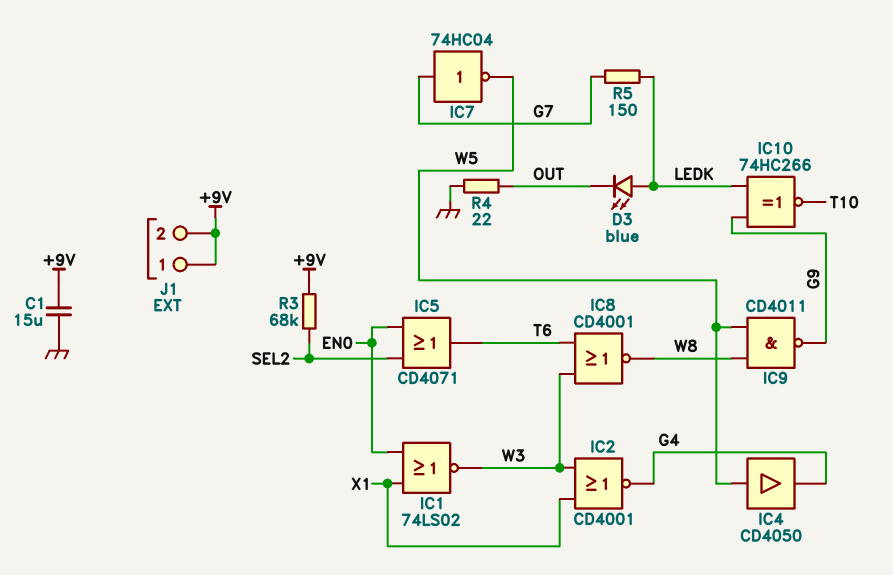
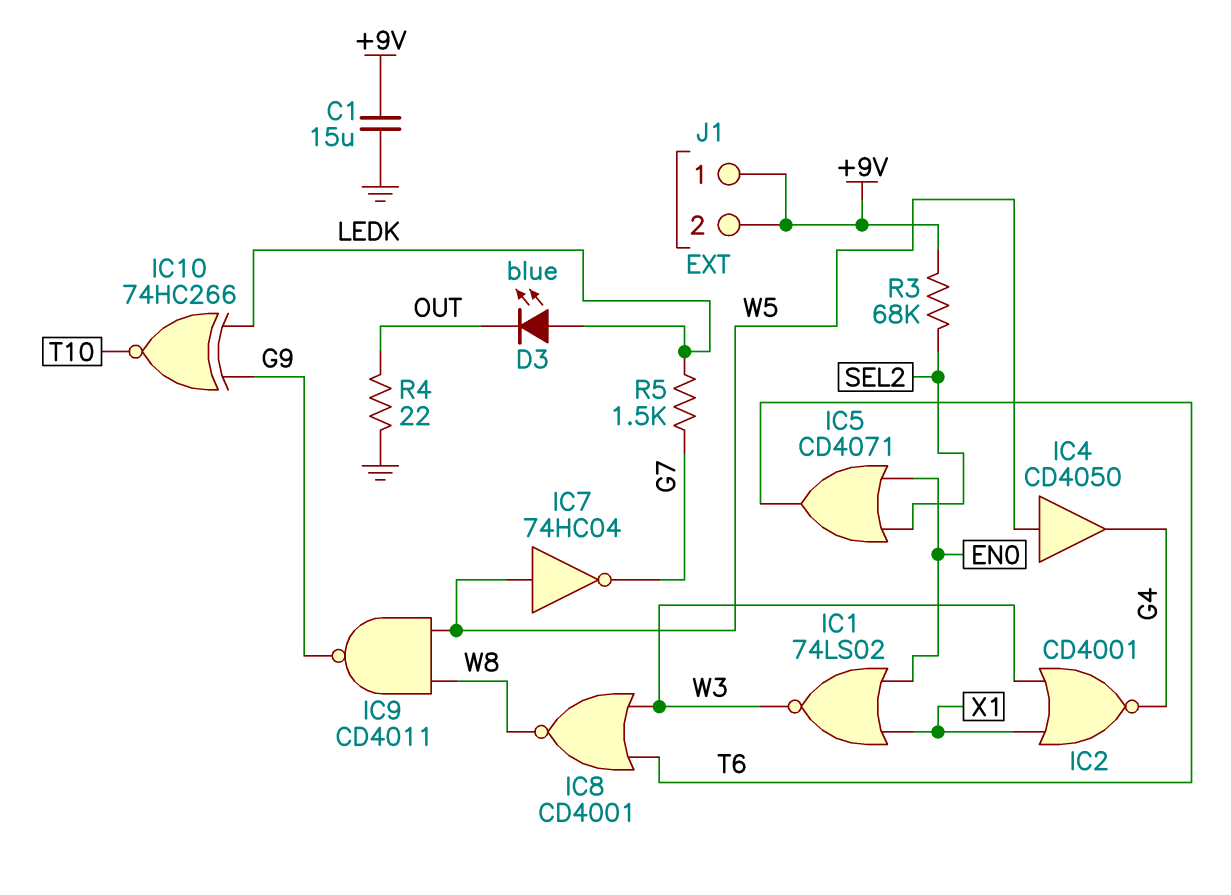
IC7: NOT 74HC04 (in G7, out W5) -> NOT 74HC04 (in W5, out G7)
R5: 150 (G7, LEDK) -> 1.5k (G7, LEDK)

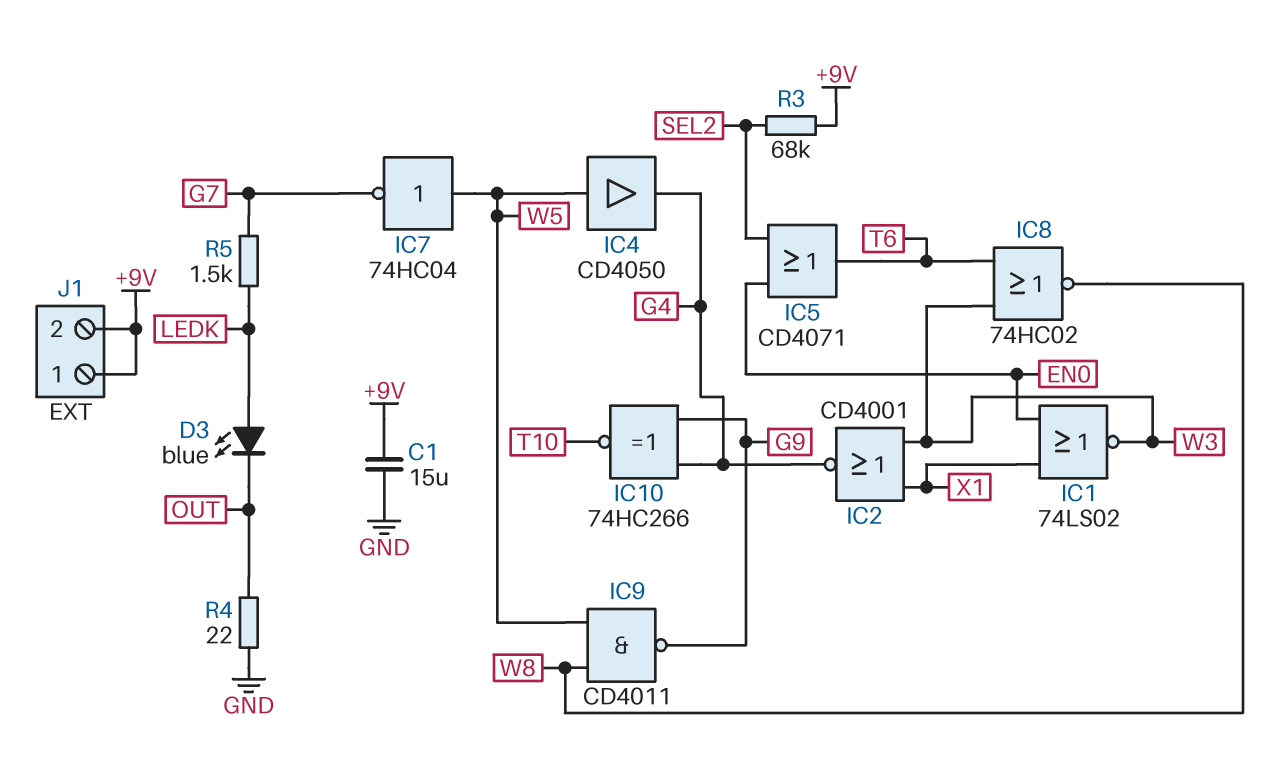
IC8: NOR CD4001 (in T6, in W3, out W8) -> NOR 74HC02 (in T6, in W3, out W8)
IC10: XNOR 74HC266 (in G9, in LEDK, out T10) -> XNOR 74HC266 (in G4, in G9, out T10)

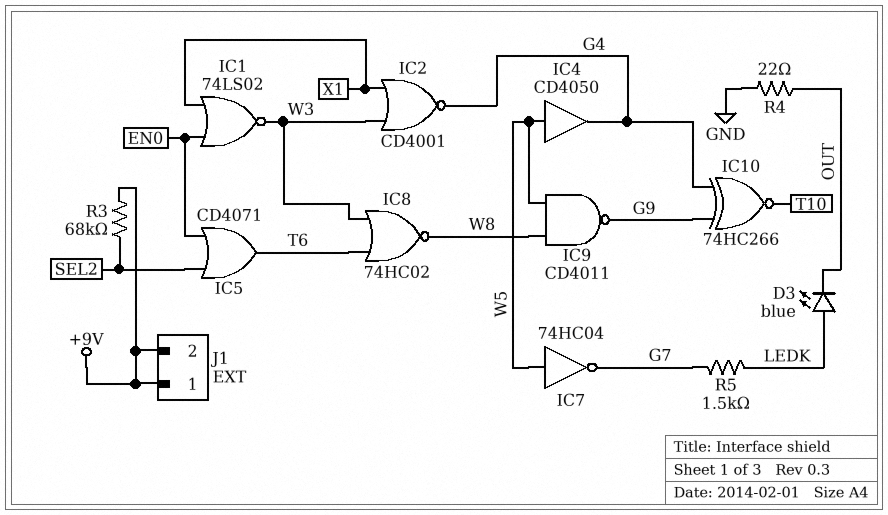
C1: 15uF (+9V, GND) -> none

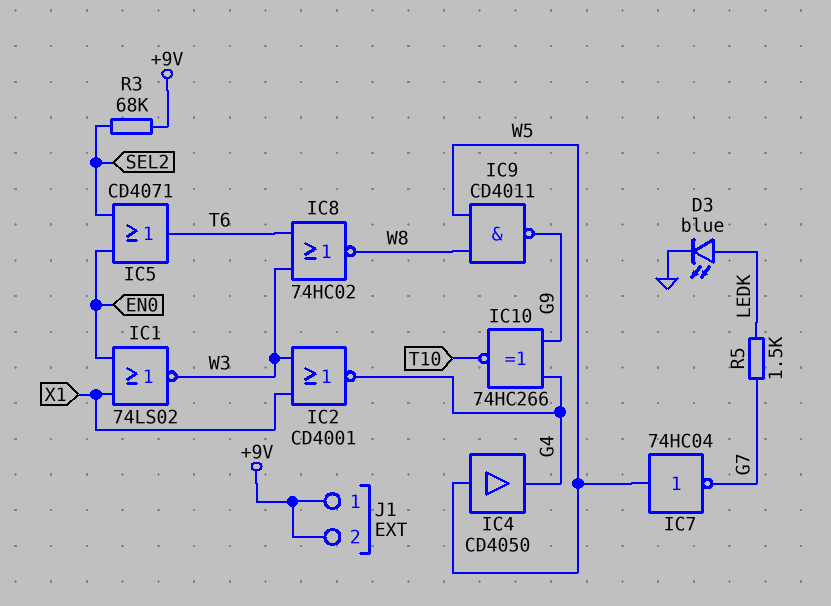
D3: LED blue (A LEDK, K OUT) -> LED blue (A LEDK, K GND)
R4: 22 (GND, OUT) -> none

